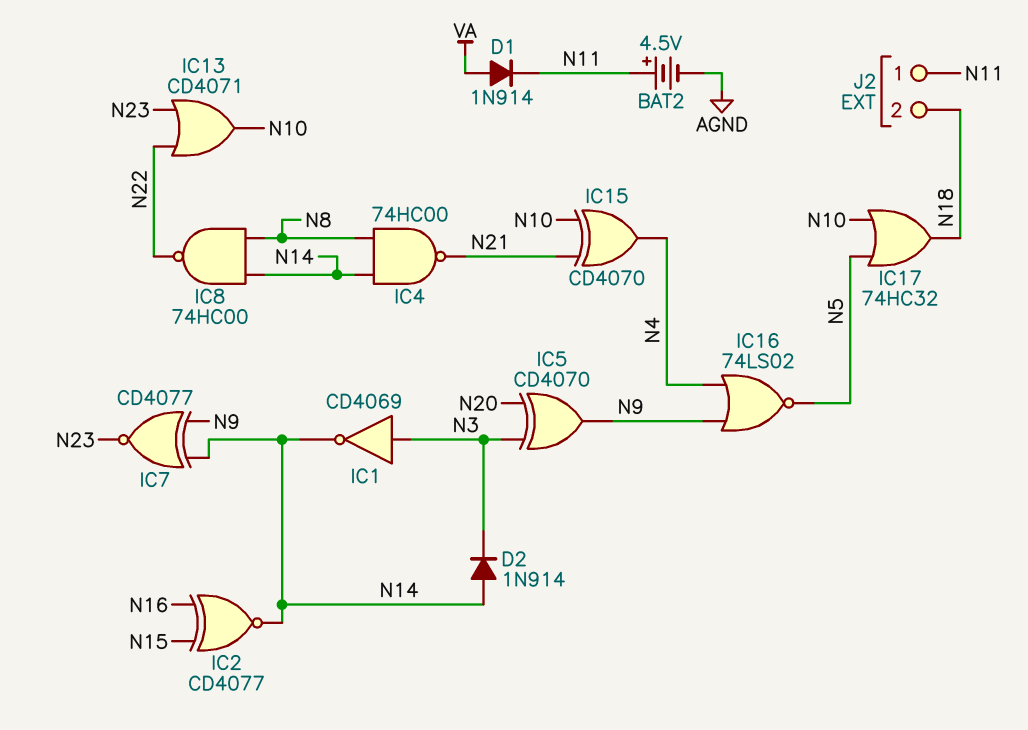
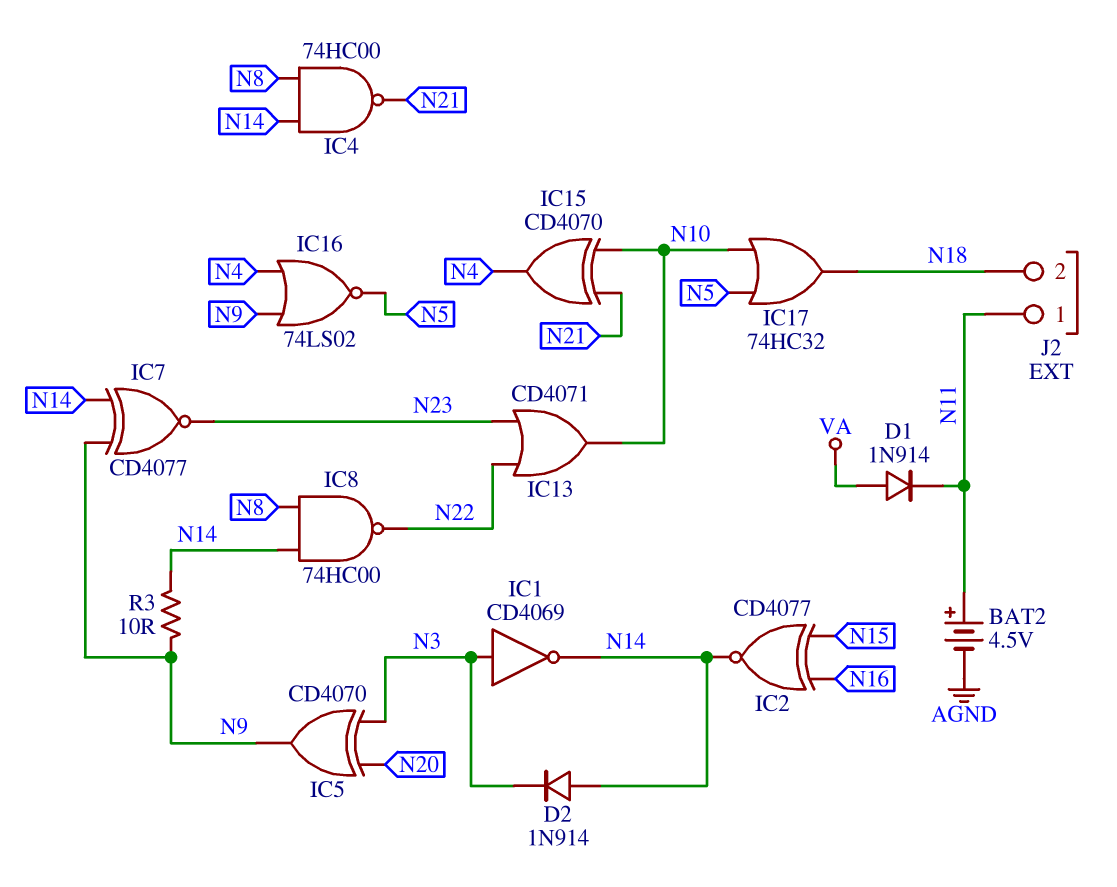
R3: none -> 10 (N9, N14)

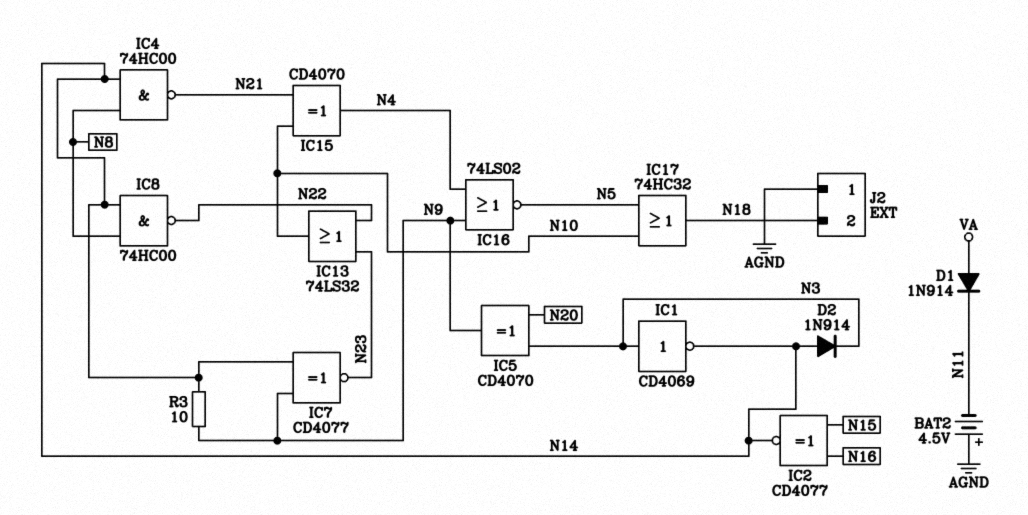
BAT2: 4.5V (plus N11, minus AGND) -> 4.5V (plus AGND, minus N11)
IC13: OR CD4071 (in N22, in N23, out N10) -> OR 74LS32 (in N22, in N23, out N10)
J2 pin 1: N11 -> AGND

